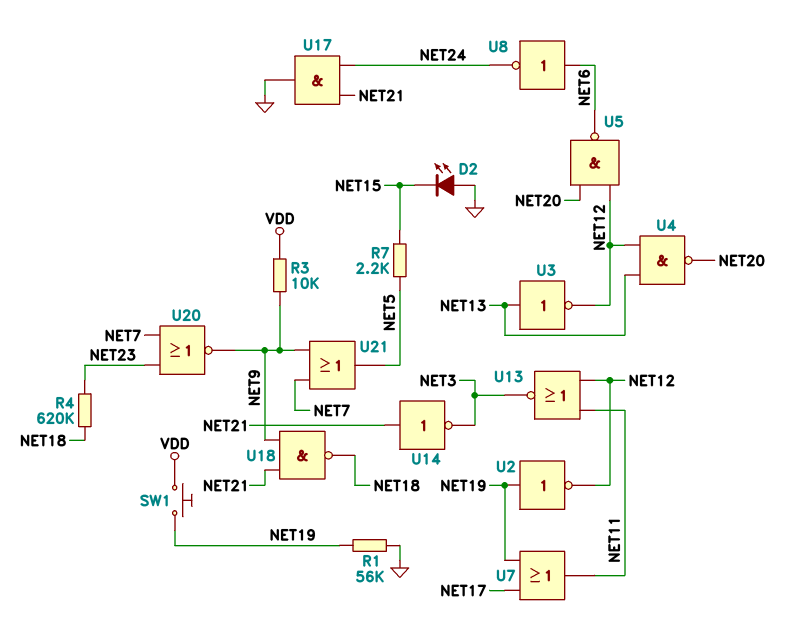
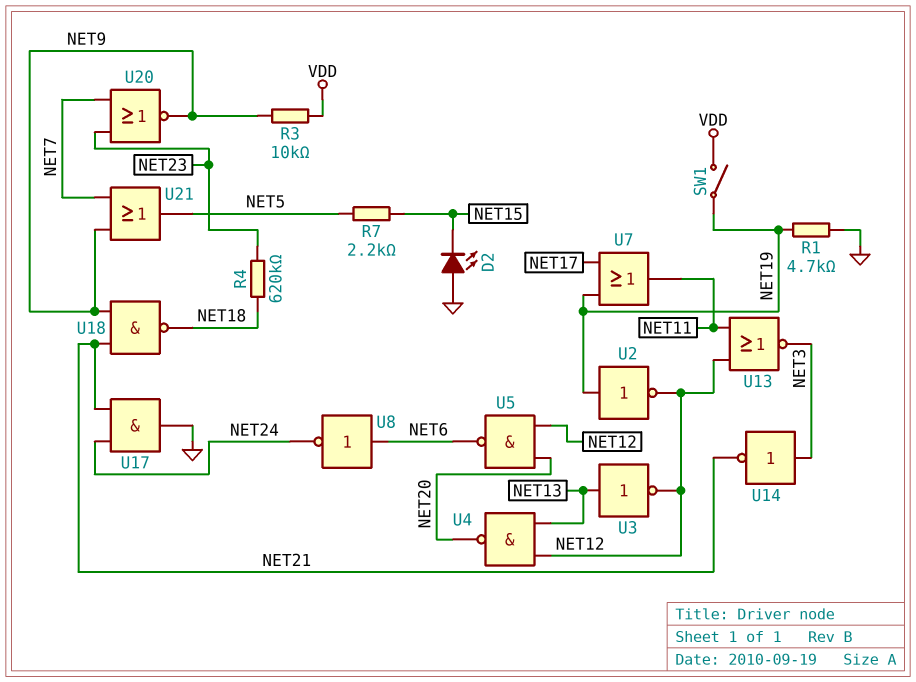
R1: 56k (GND, NET19) -> 4.7k (GND, NET19)
SW1: button (NET19, VDD) -> switch (NET19, VDD)
U14: NOT (in NET21, out NET3) -> NOT (in NET3, out NET21)

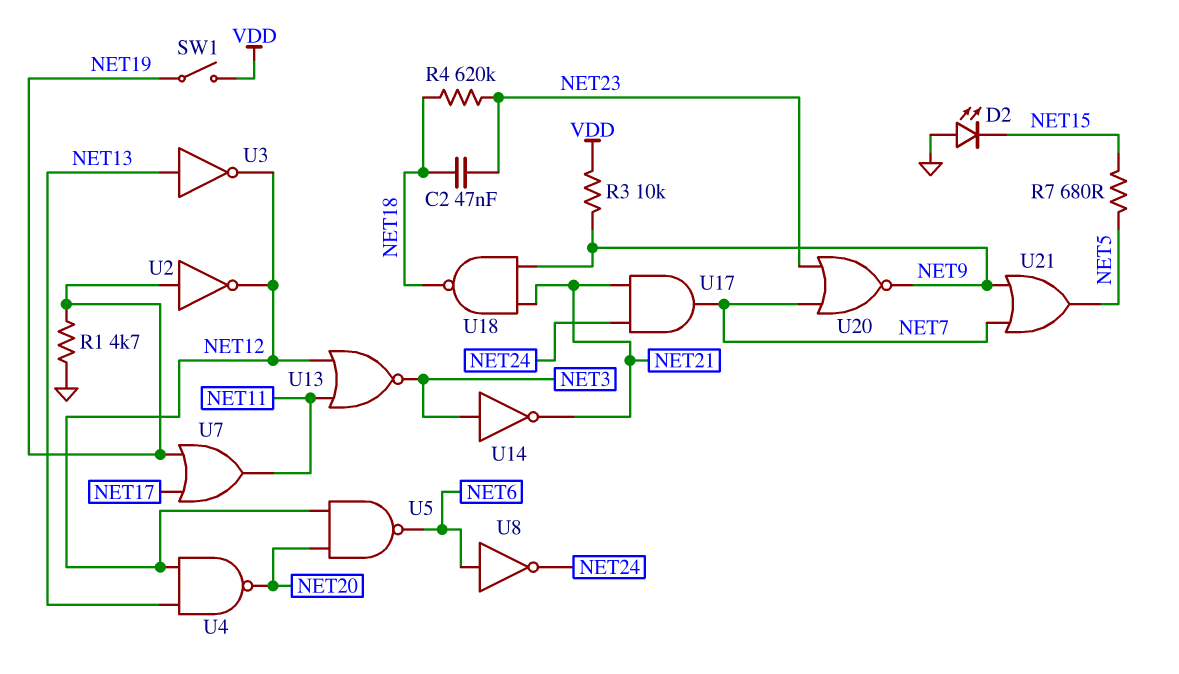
C2: none -> 47nF (NET18, NET23)
R7: 2.2k (NET5, NET15) -> 680 (NET5, NET15)
U17: AND (in NET21, in NET24, out GND) -> AND (in NET21, in NET24, out NET7)

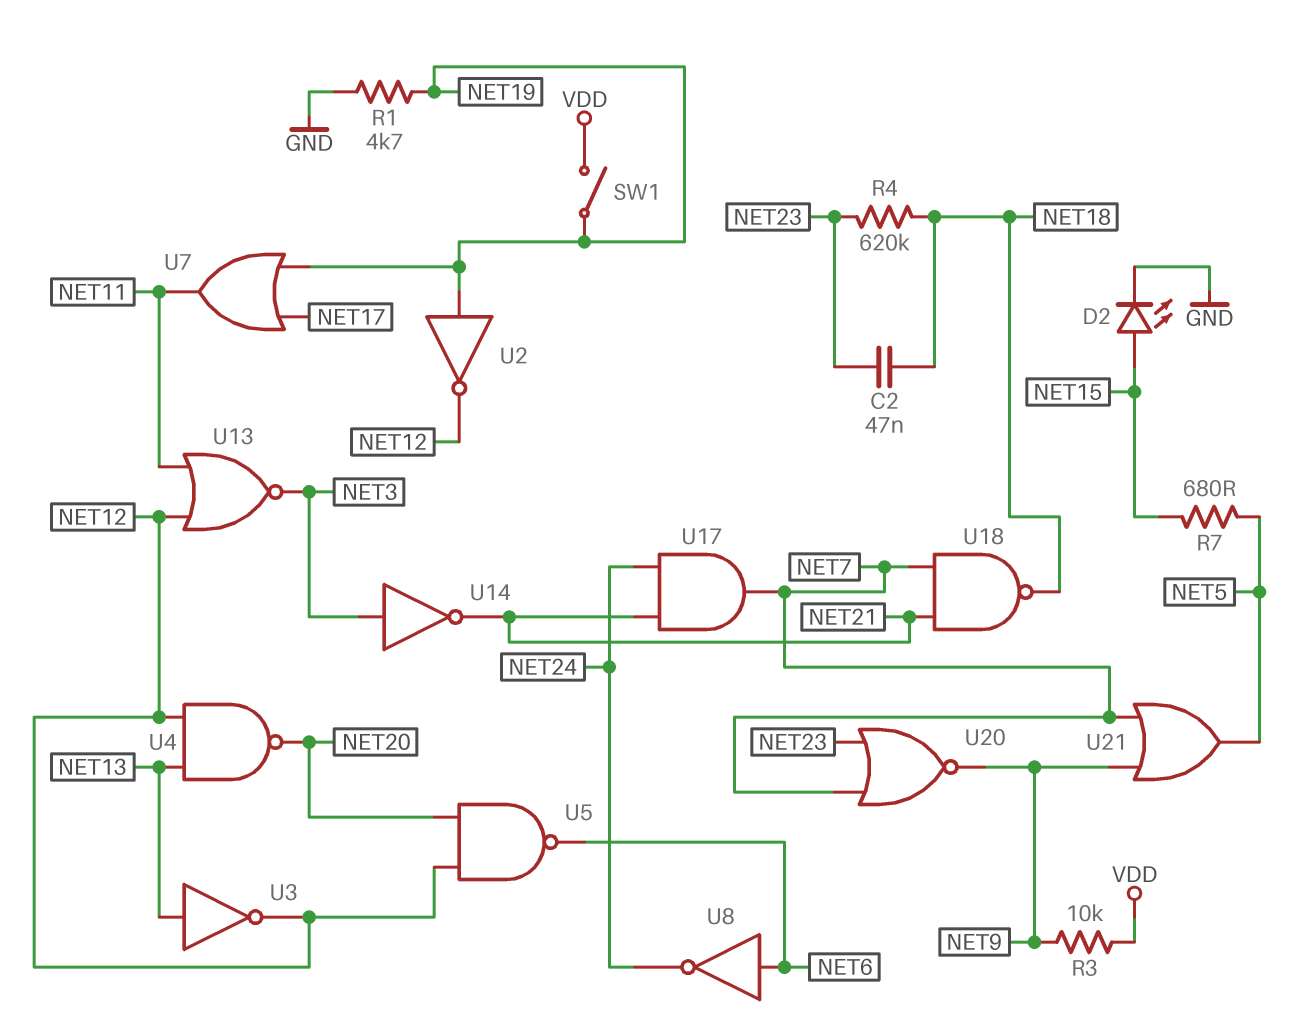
D2: LED (A GND, K NET15) -> LED (A NET15, K GND)
U18: NAND (in NET9, in NET21, out NET18) -> NAND (in NET7, in NET21, out NET18)

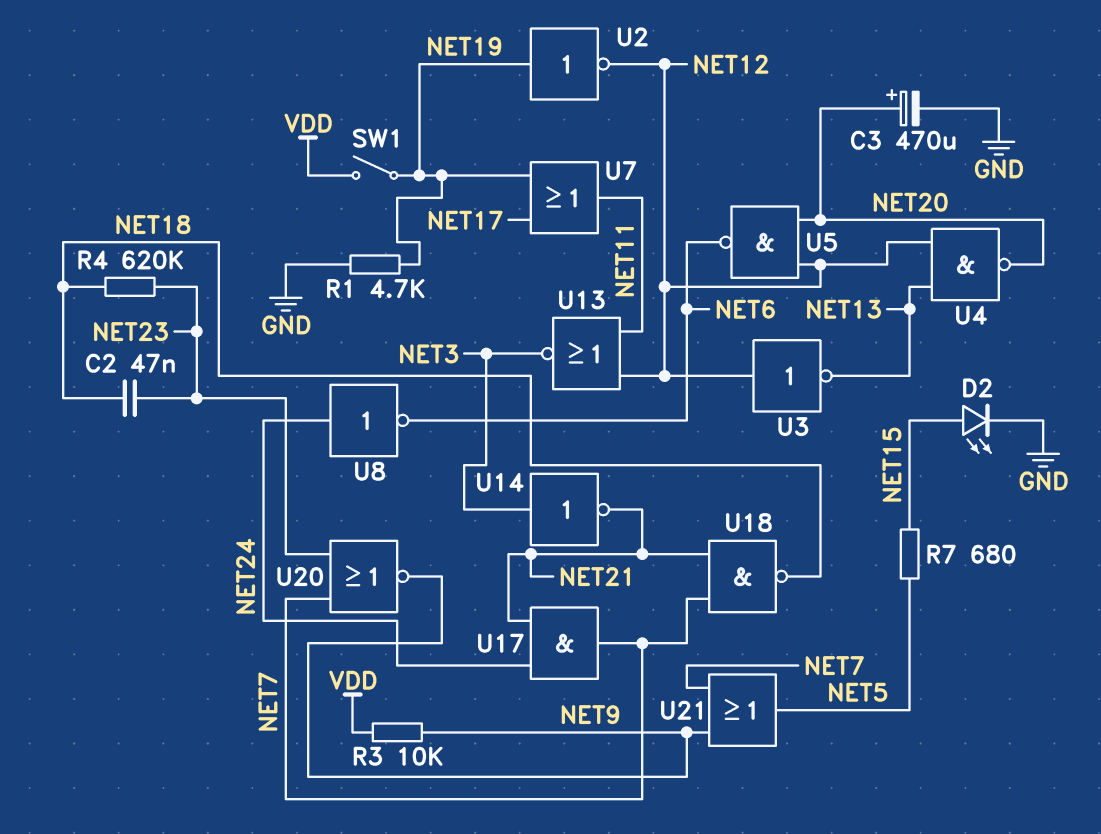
C3: none -> 470uF (plus NET20, minus GND)
U3: NOT (in NET13, out NET12) -> NOT (in NET12, out NET13)
U8: NOT (in NET6, out NET24) -> NOT (in NET24, out NET6)

